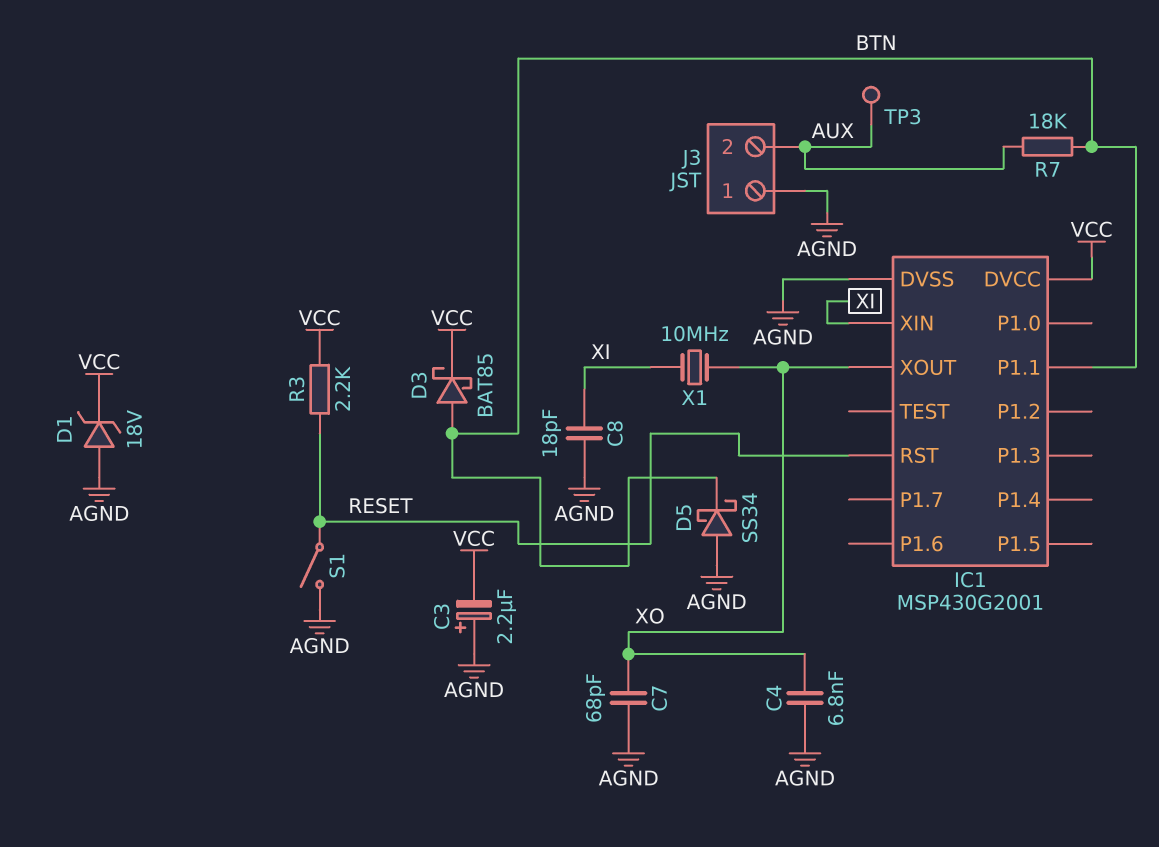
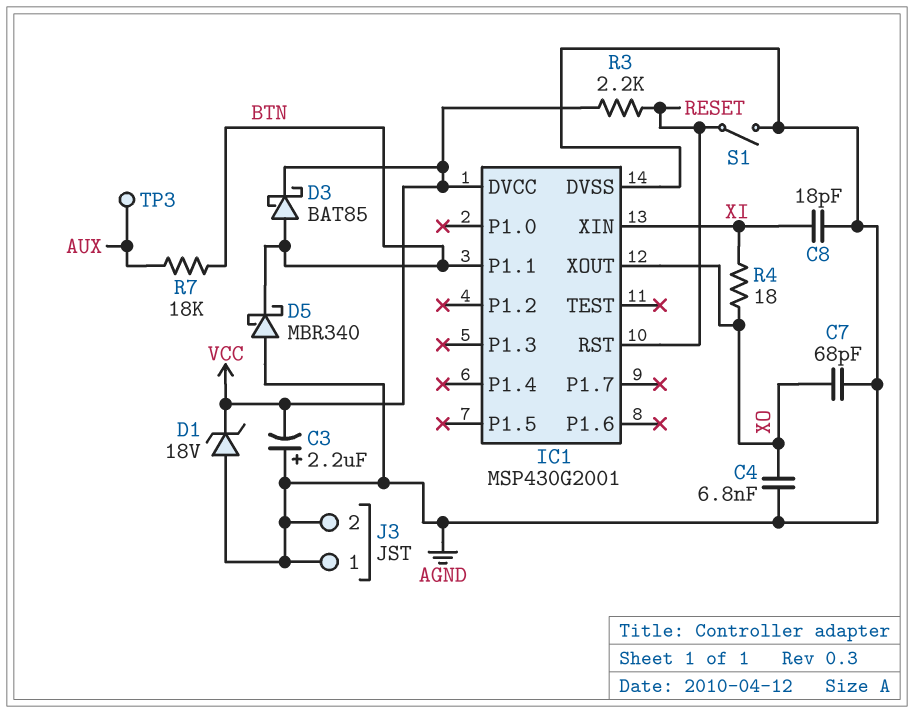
D5: schottky SS34 (A AGND, K BTN) -> schottky MBR340 (A AGND, K BTN)
J3 pin 2: AUX -> AGND
R4: none -> 18 (XI, XO)
X1: 10MHz (XI, XO) -> none

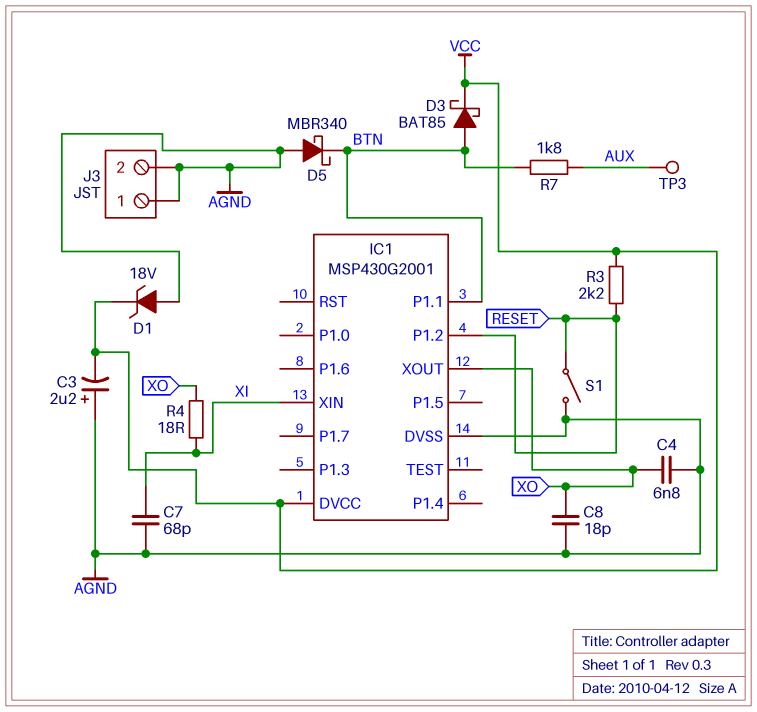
C7: 68pF (AGND, XO) -> 68pF (AGND, XI)
C8: 18pF (AGND, XI) -> 18pF (AGND, XO)
IC1 pin P1.2: none -> RESET
IC1 pin RST: RESET -> none
R7: 18k (AUX, BTN) -> 1.8k (AUX, BTN)

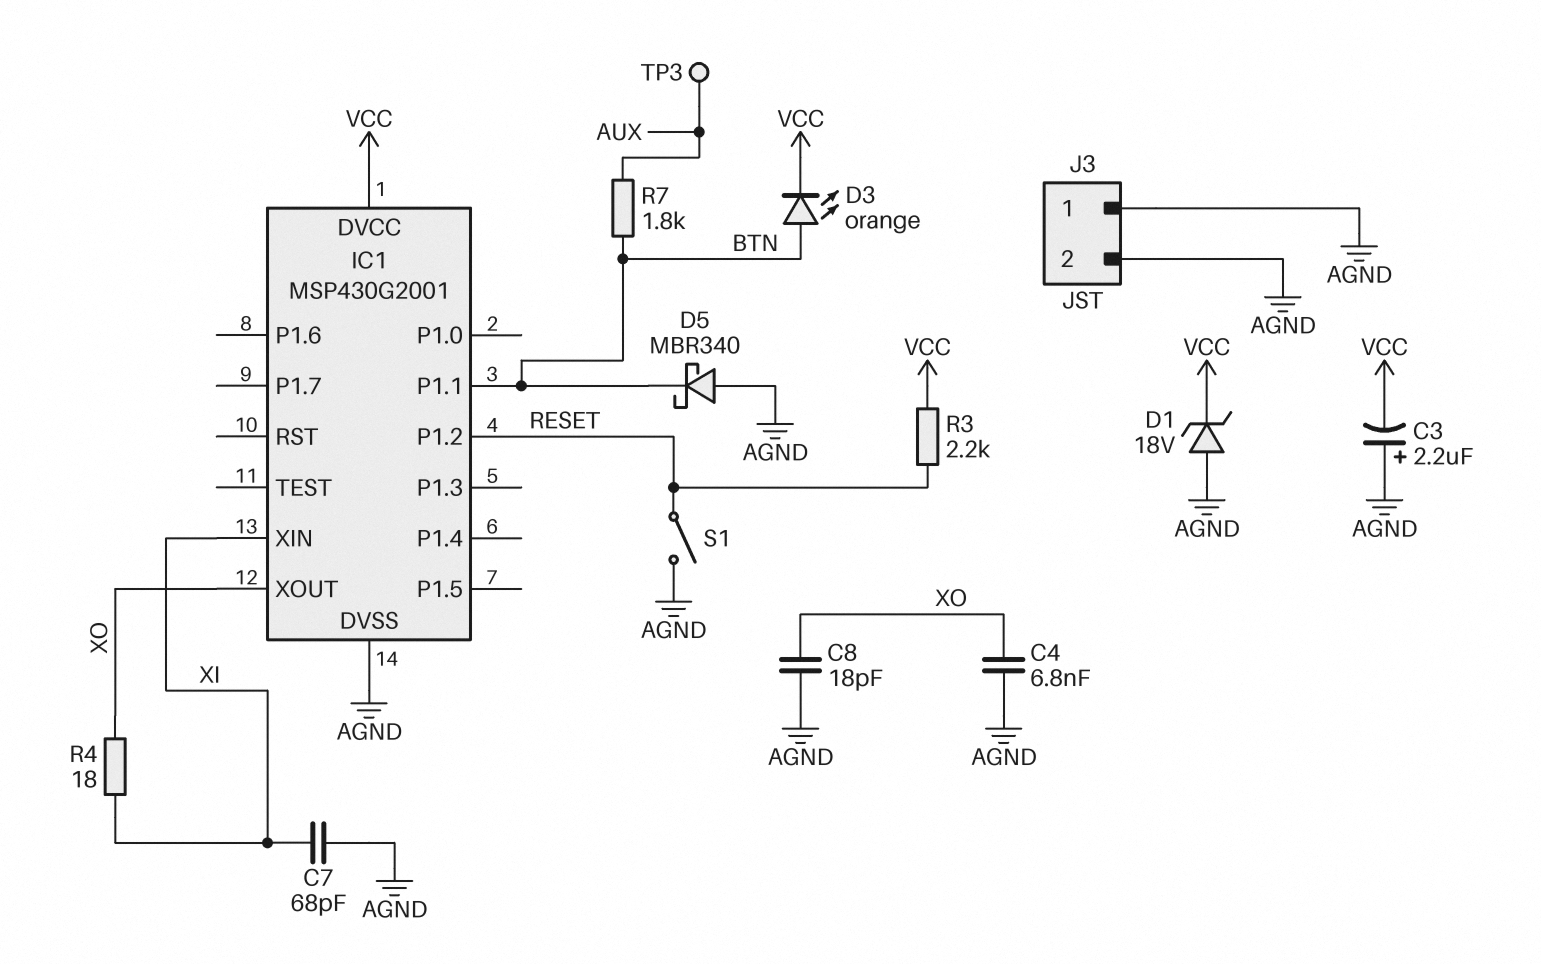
D3: schottky BAT85 (A BTN, K VCC) -> LED orange (A BTN, K VCC)

